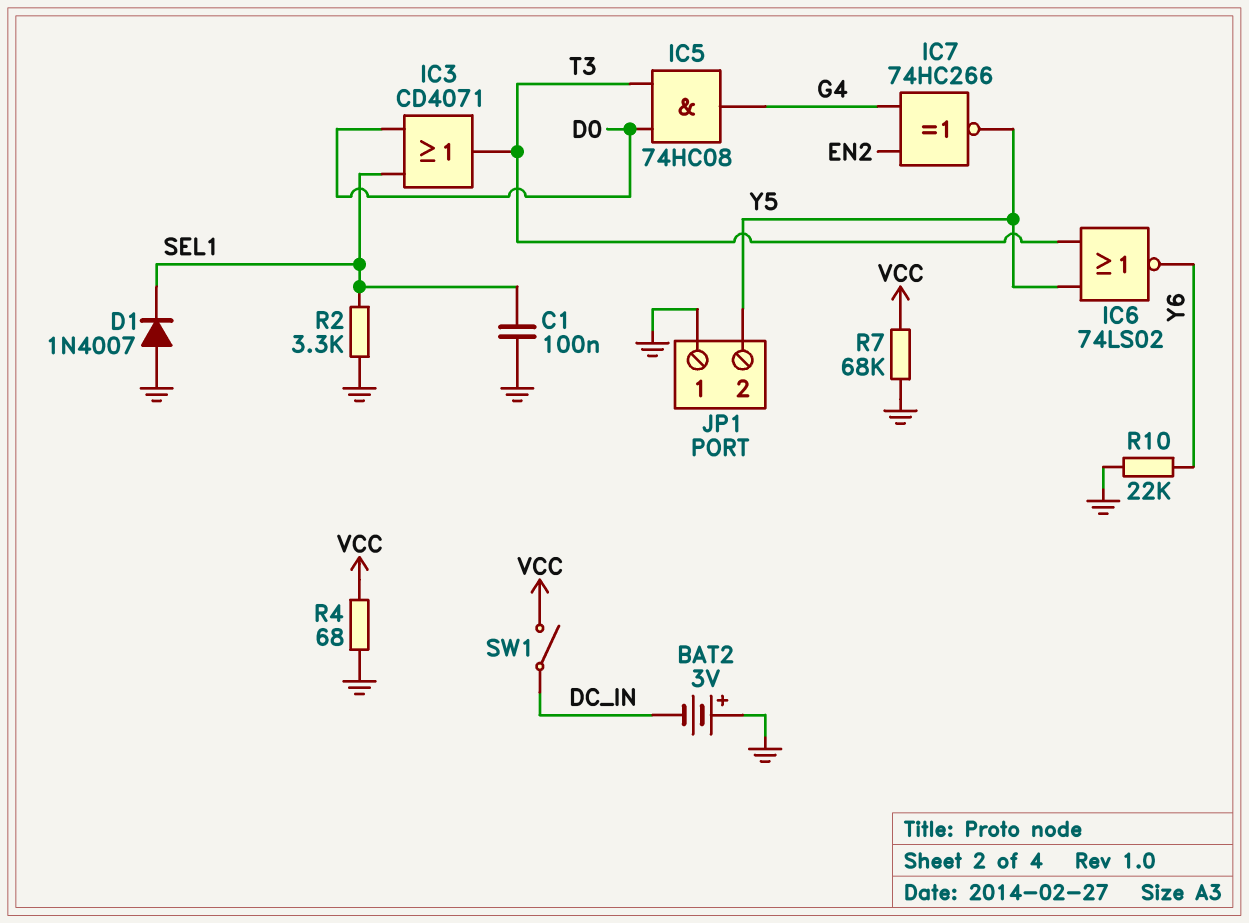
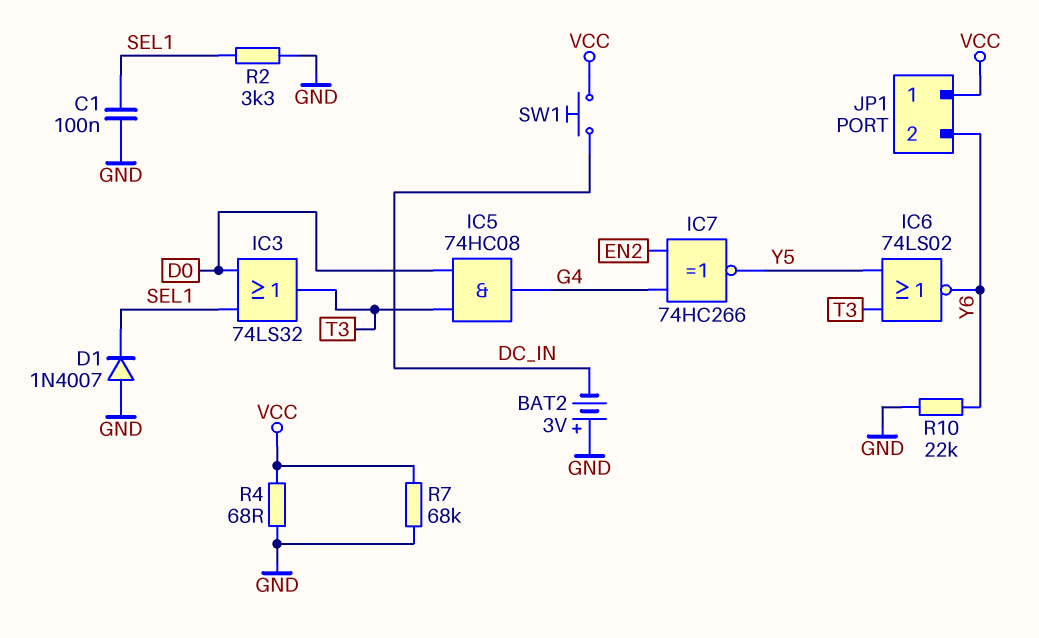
IC3: OR CD4071 (in D0, in SEL1, out T3) -> OR 74LS32 (in D0, in SEL1, out T3)
JP1 pin 1: GND -> VCC
JP1 pin 2: Y5 -> Y6
SW1: switch (DC_IN, VCC) -> button (DC_IN, VCC)

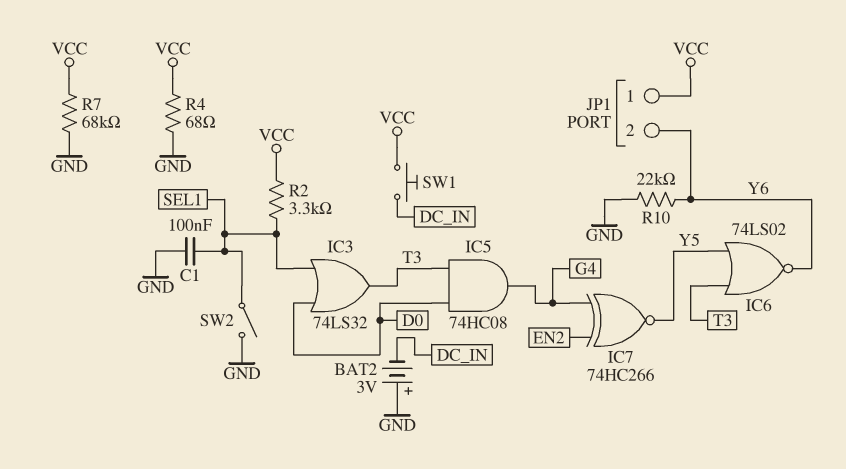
D1: diode 1N4007 (A GND, K SEL1) -> none
R2: 3.3k (GND, SEL1) -> 3.3k (SEL1, VCC)
SW2: none -> switch (GND, SEL1)

